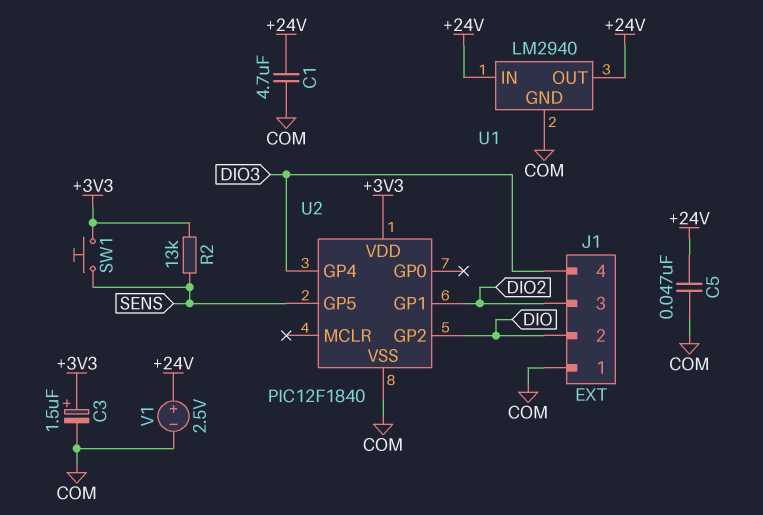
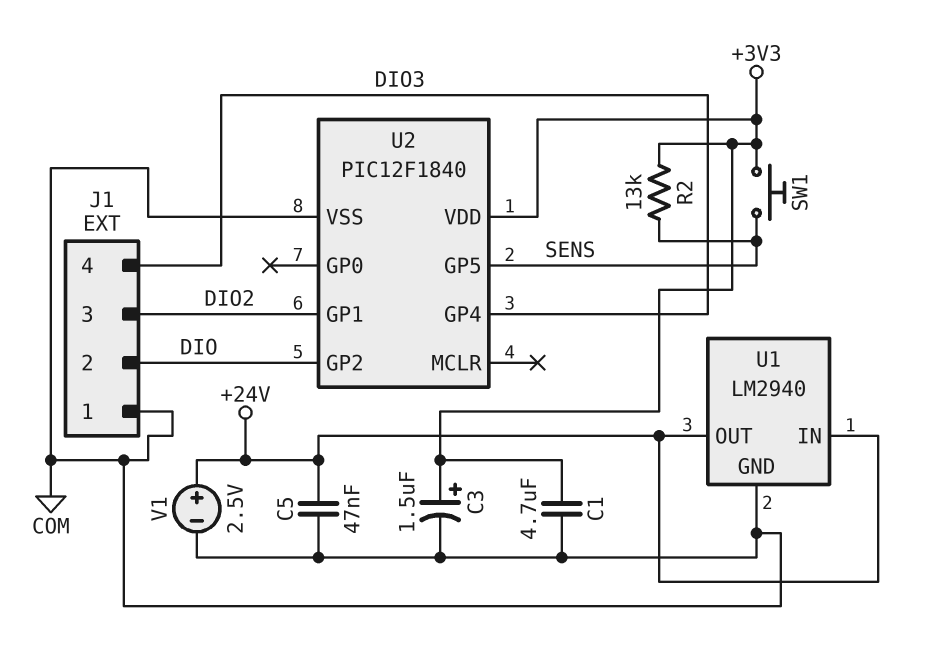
C1: 4.7uF (+24V, COM) -> 4.7uF (+3V3, COM)

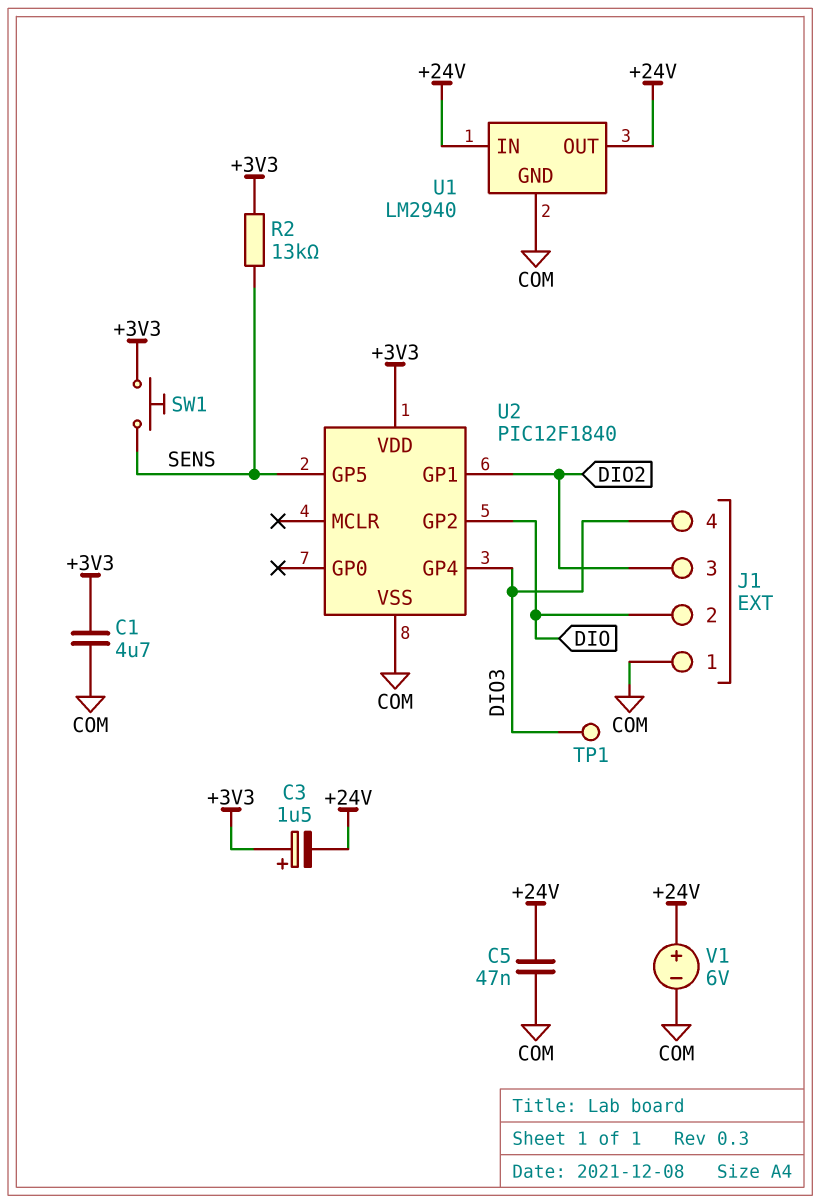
C3: 1.5uF (plus +3V3, minus COM) -> 1.5uF (plus +3V3, minus +24V)
TP1: none -> test point (DIO3)
V1: 2.5V (plus +24V, minus COM) -> 6V (plus +24V, minus COM)

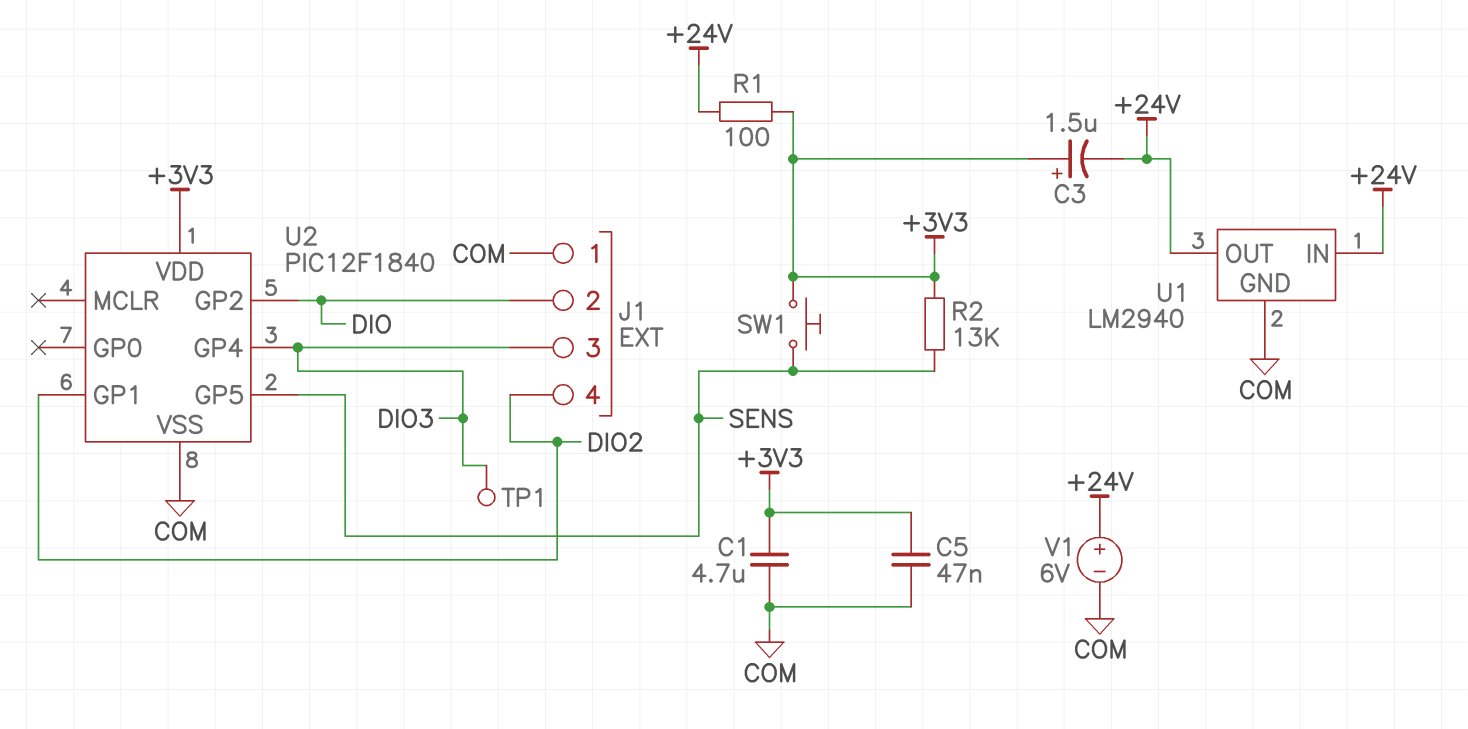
C5: 47nF (+24V, COM) -> 47nF (+3V3, COM)
J1 pin 3: DIO2 -> DIO3
J1 pin 4: DIO3 -> DIO2
R1: none -> 100 (+3V3, +24V)

